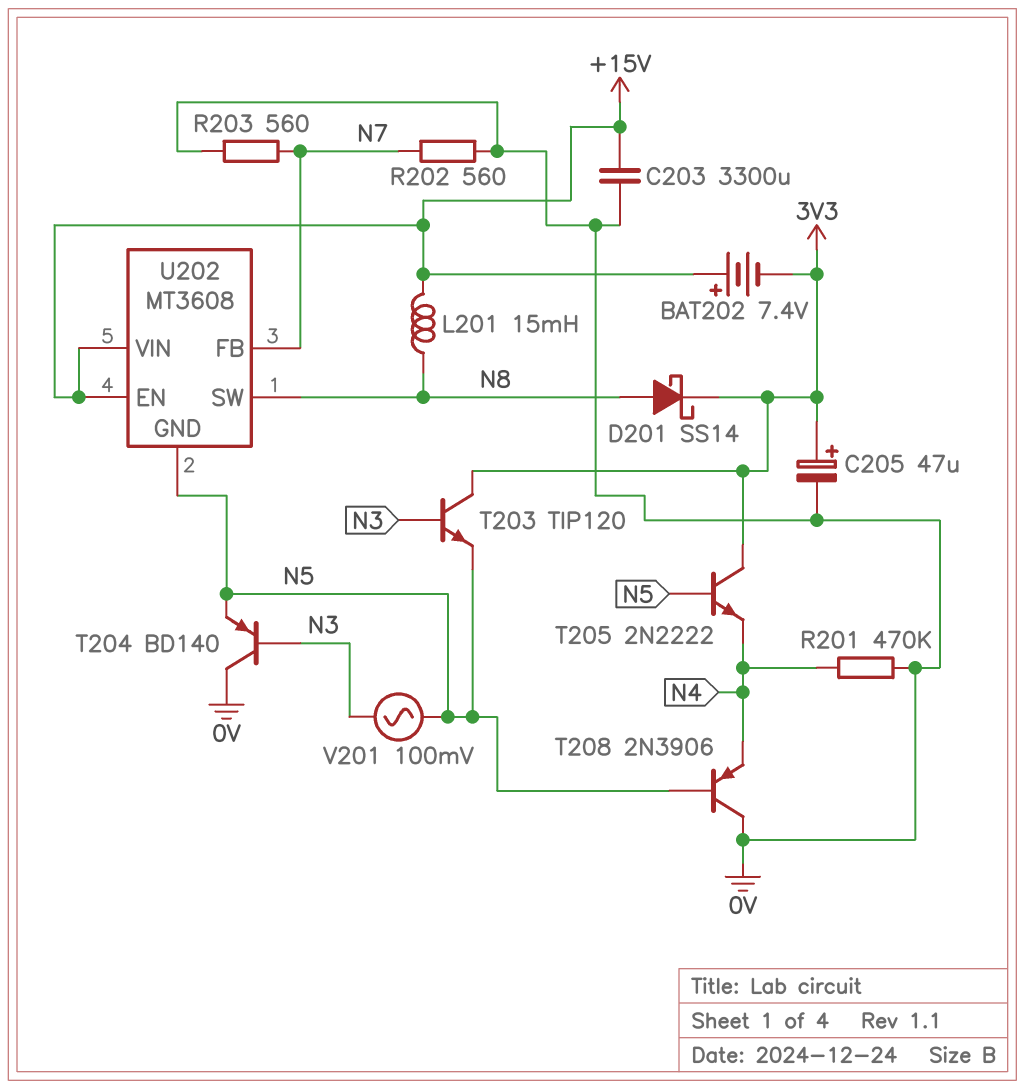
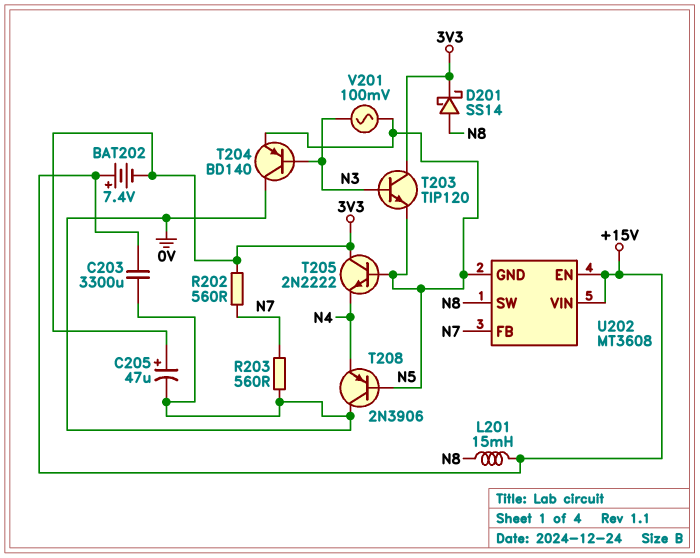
R201: 470k (0V, N4) -> none
R202: 560 (0V, N7) -> 560 (3V3, N7)

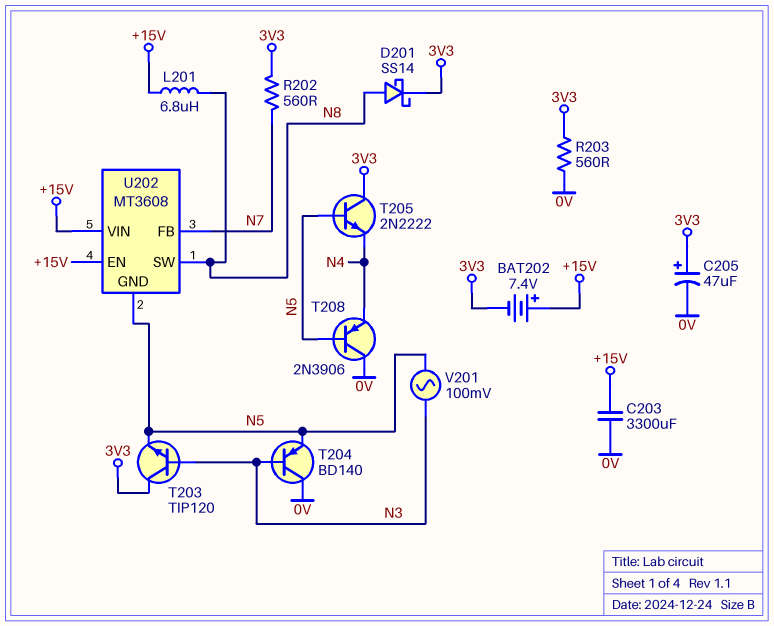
L201: 15mH (+15V, N8) -> 6.8uH (+15V, N8)
R203: 560 (0V, N7) -> 560 (0V, 3V3)

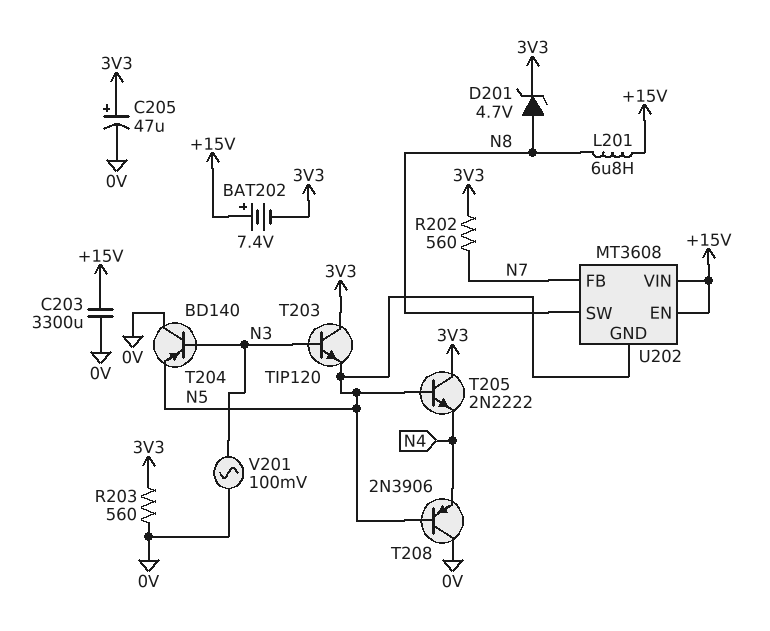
D201: schottky SS14 (A N8, K 3V3) -> zener 4.7V (A N8, K 3V3)
V201: AC 100mV (N3, N5) -> AC 100mV (0V, N3)

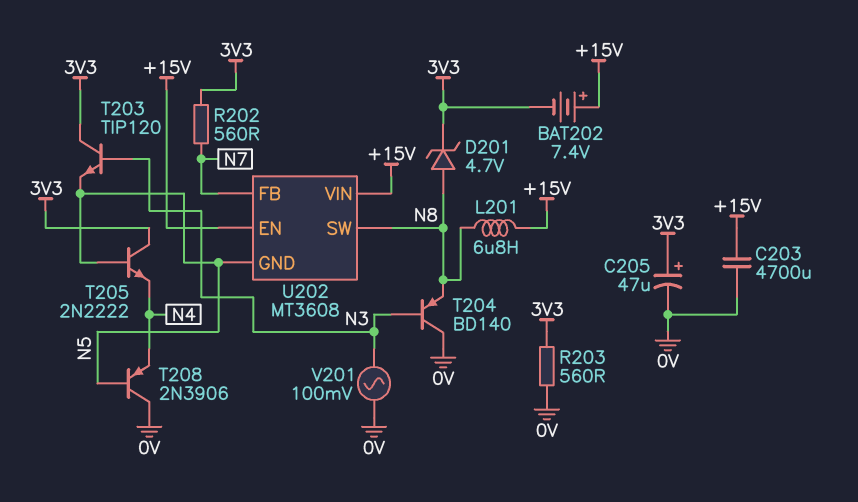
C203: 3300uF (+15V, 0V) -> 4700uF (+15V, 0V)
T204: PNP BD140 (B N3, C 0V, E N5) -> PNP BD140 (B N3, C 0V, E N8)

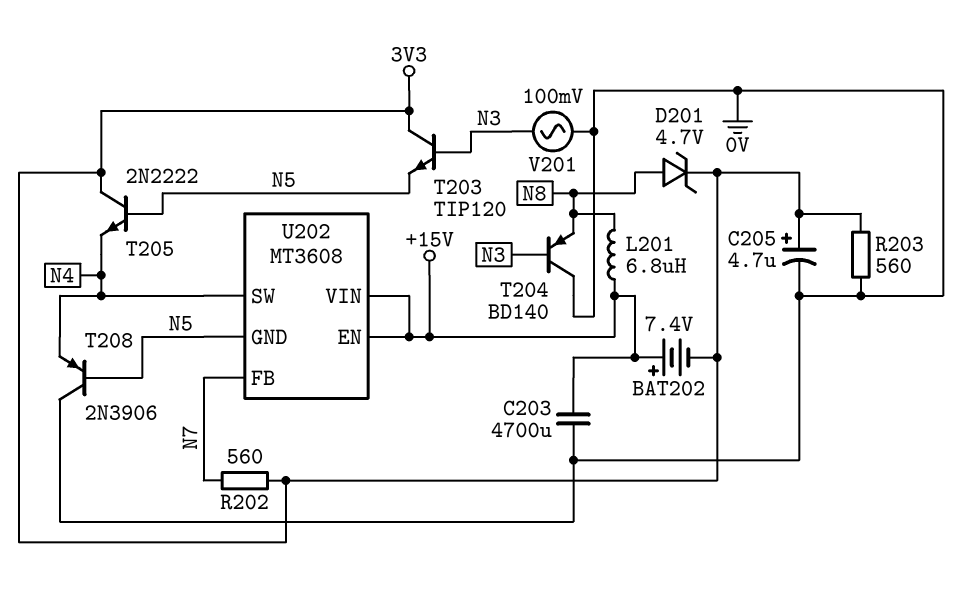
C205: 47uF (plus 3V3, minus 0V) -> 4.7uF (plus 3V3, minus 0V)
U202 pin SW: N8 -> N4

